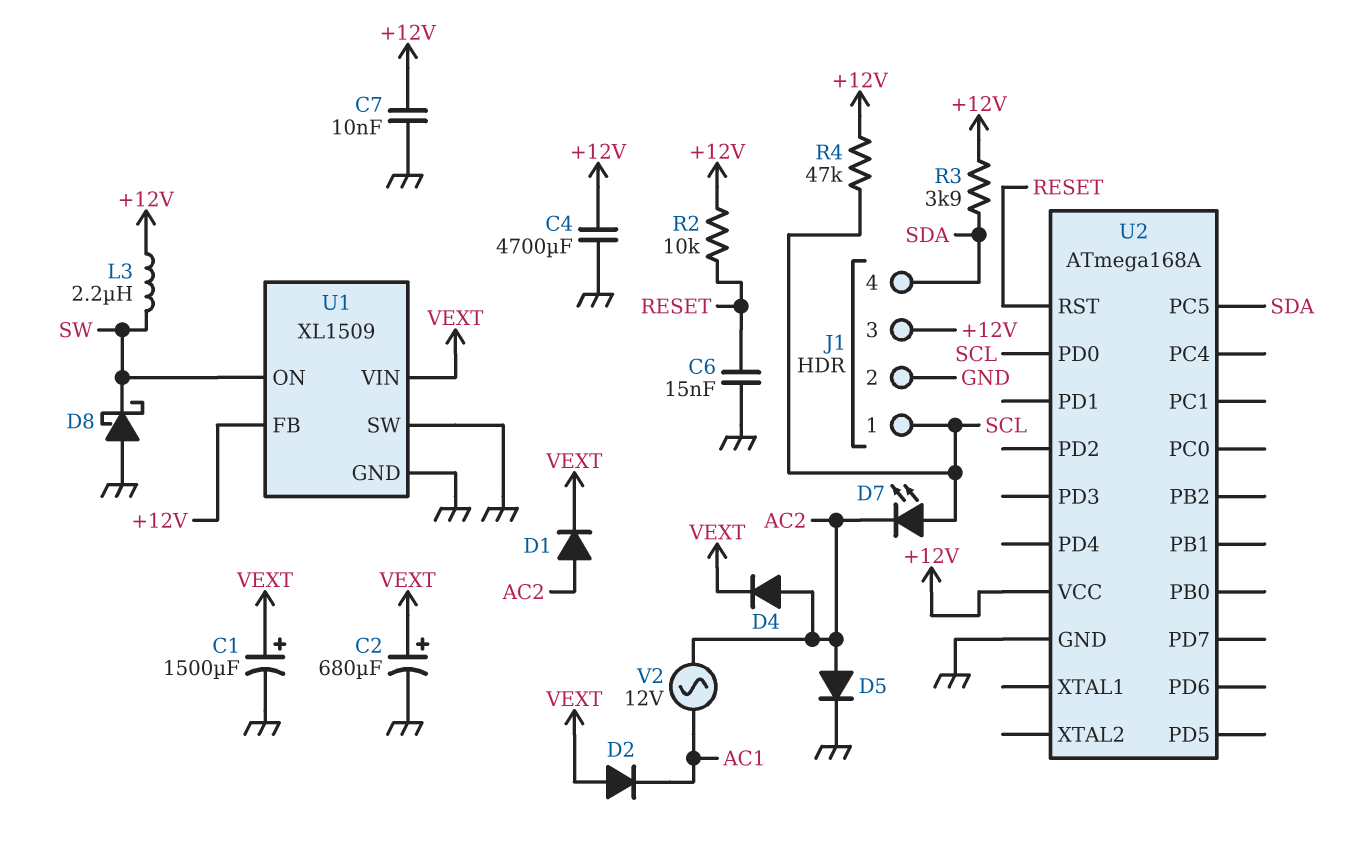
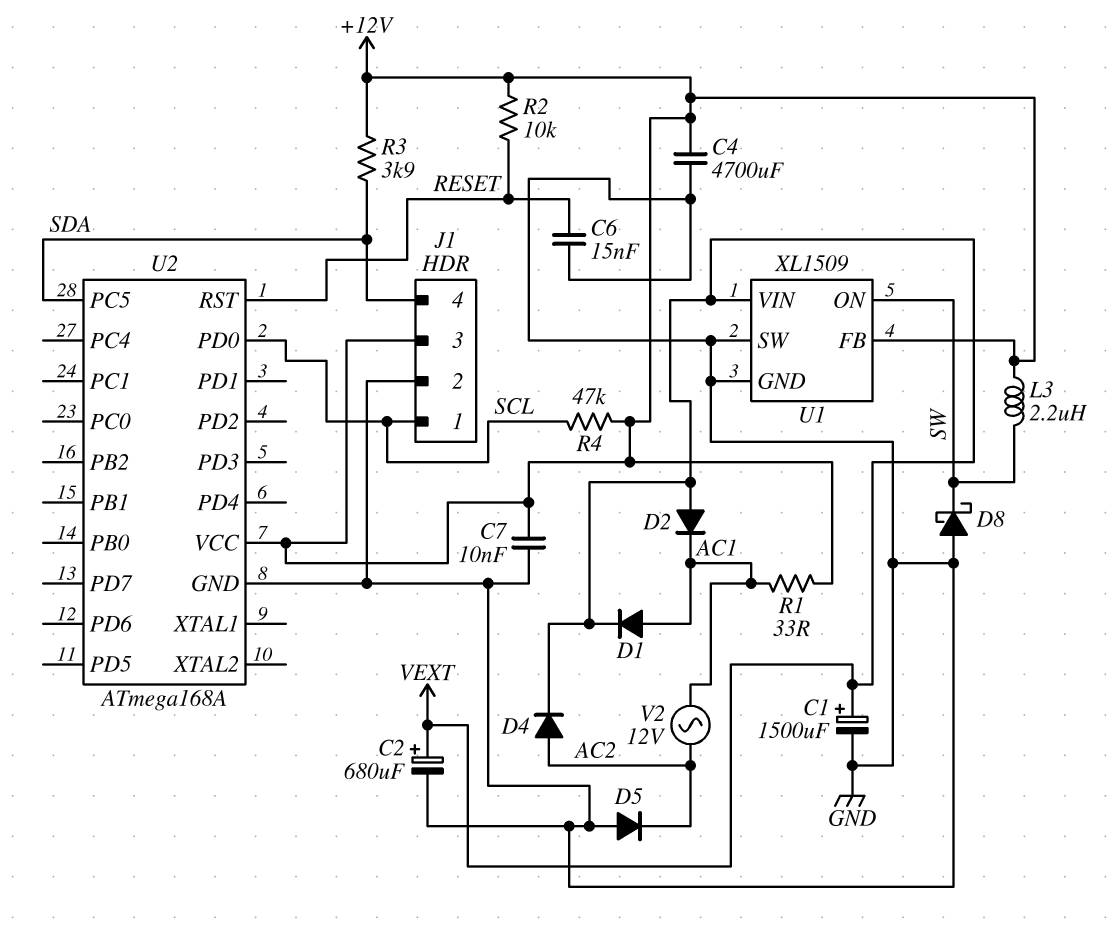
D1: diode (A AC2, K VEXT) -> diode (A AC1, K VEXT)
D5: diode (A AC2, K GND) -> diode (A GND, K AC2)
D7: LED (A SCL, K AC2) -> none
R1: none -> 33 (+12V, AC1)

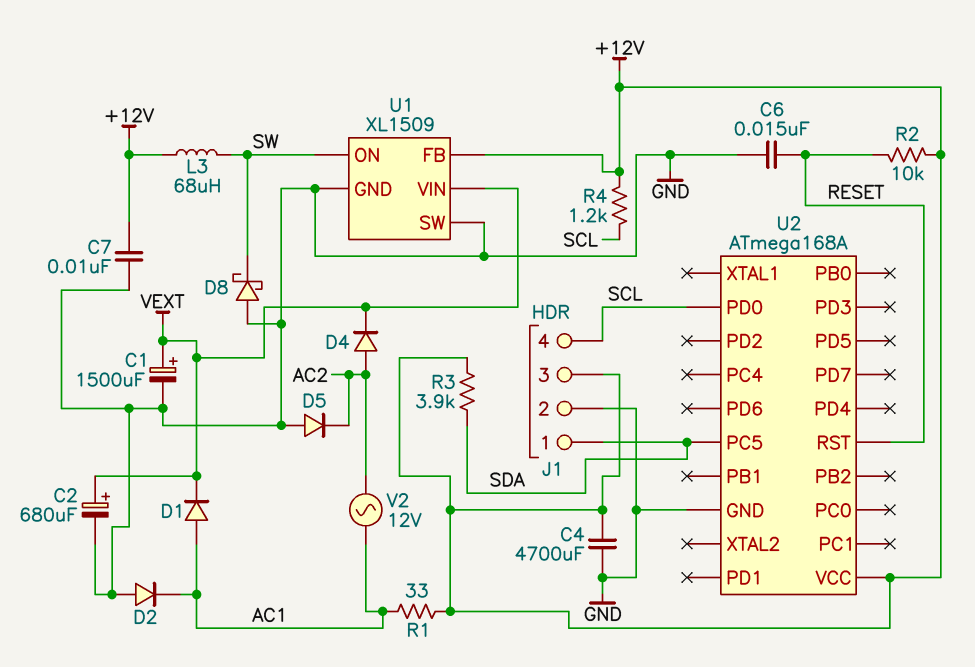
D2: diode (A VEXT, K AC1) -> diode (A GND, K AC1)
J1 pin 1: SCL -> SDA
J1 pin 4: SDA -> SCL
L3: 2.2uH (+12V, SW) -> 68uH (+12V, SW)
R4: 47k (+12V, SCL) -> 1.2k (+12V, SCL)

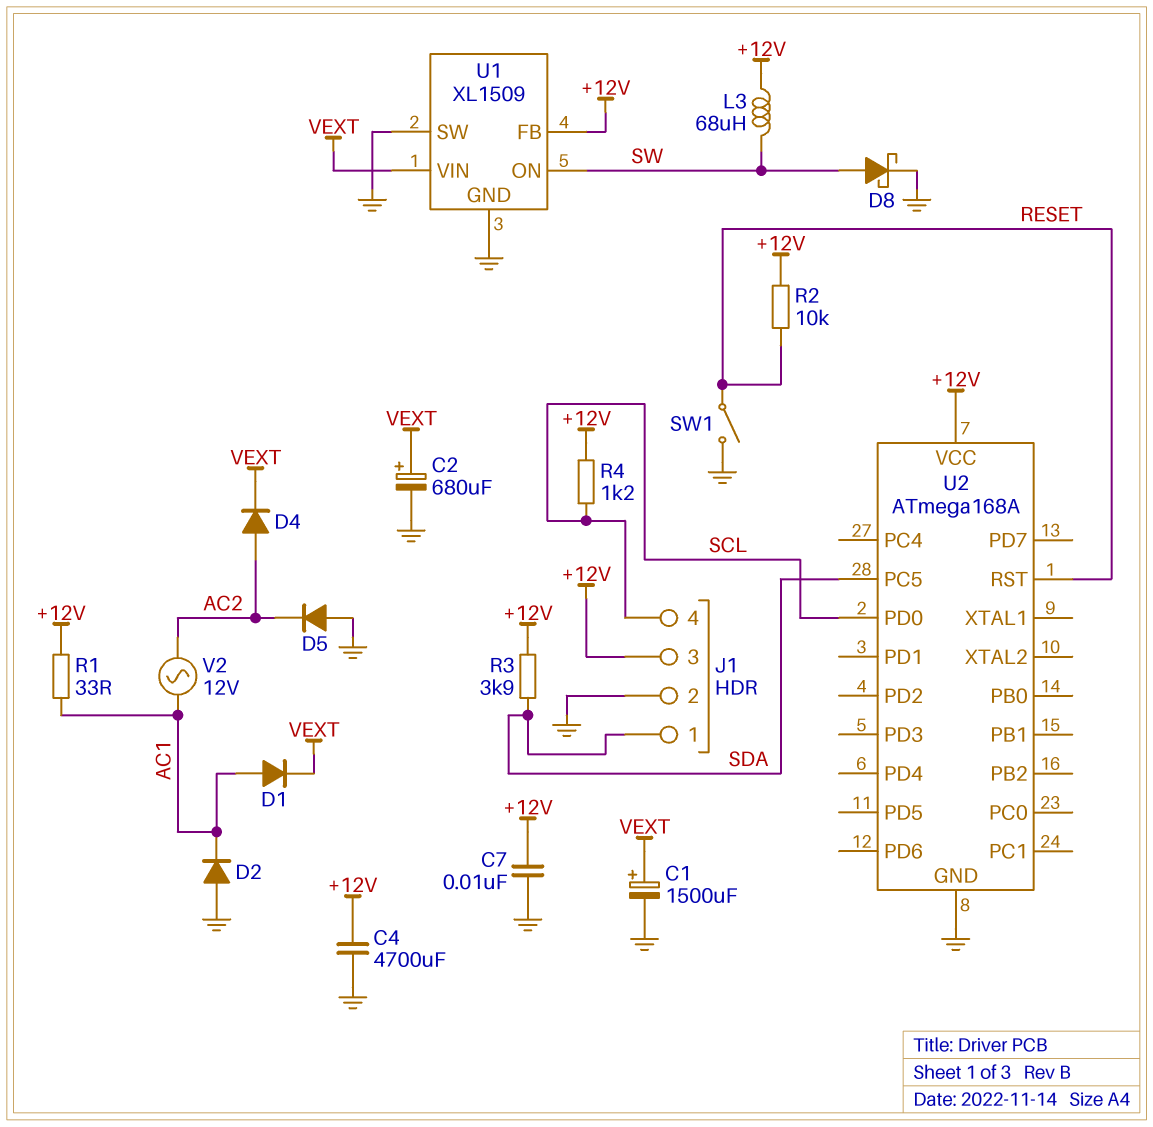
C6: 15nF (GND, RESET) -> none
D8: schottky (A GND, K SW) -> schottky (A SW, K GND)
SW1: none -> switch (GND, RESET)

